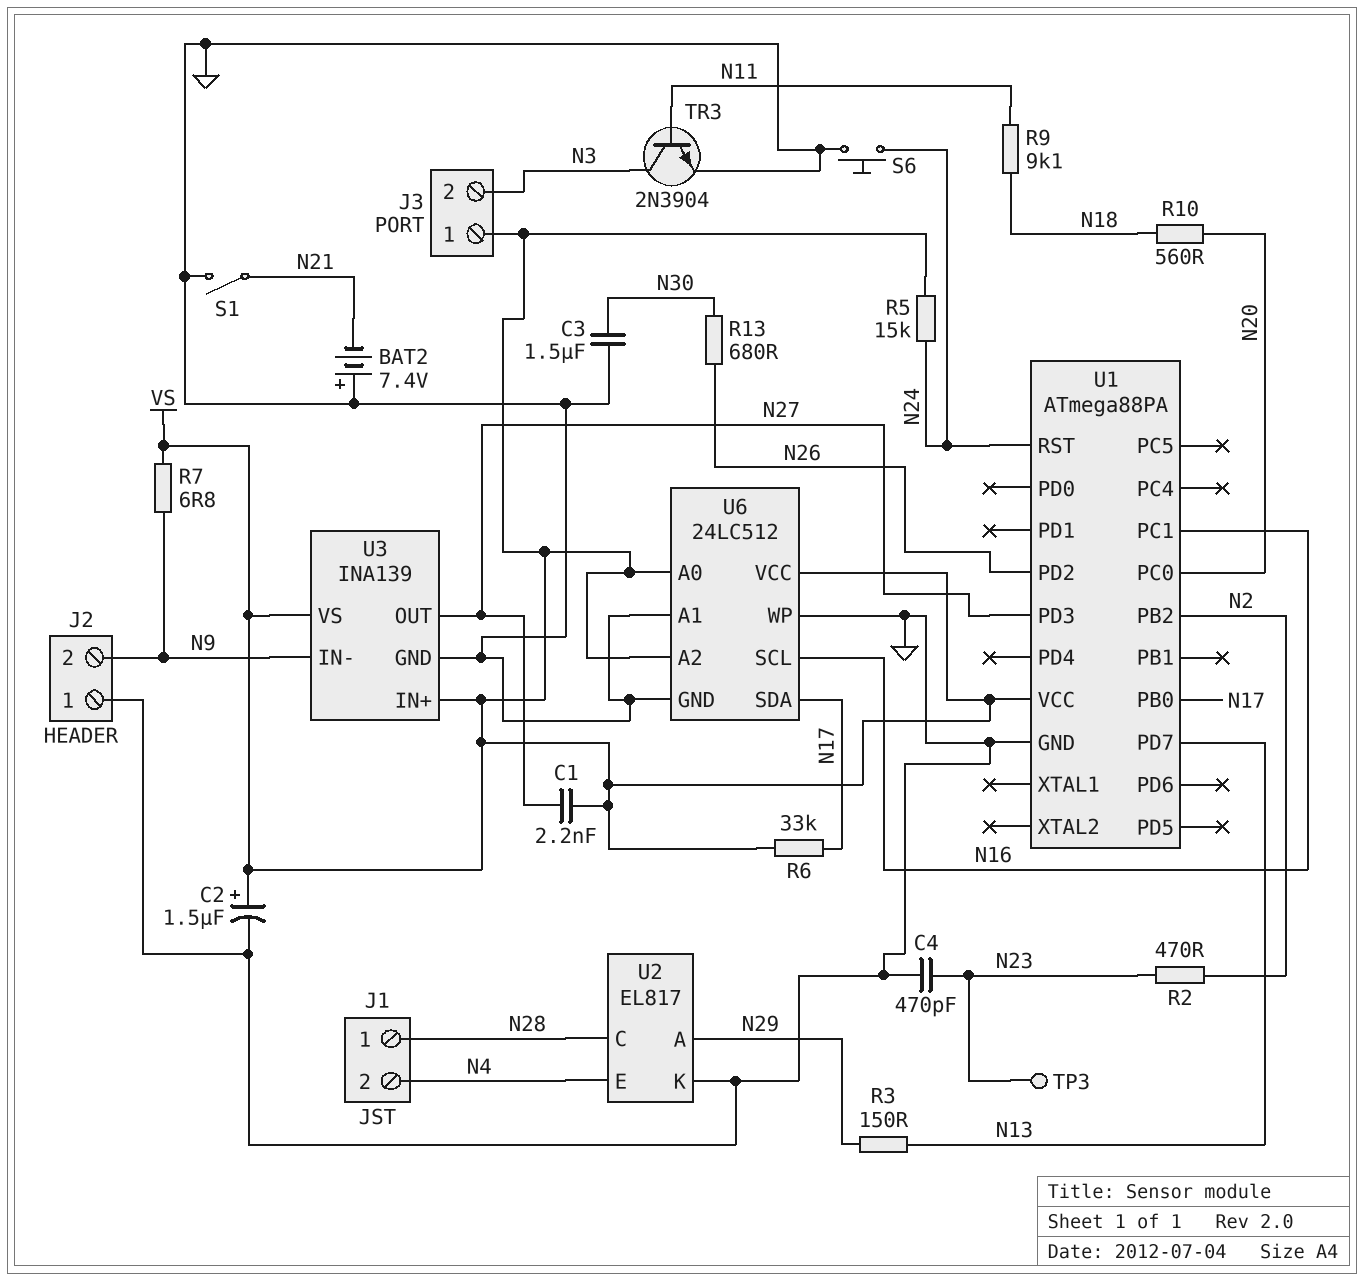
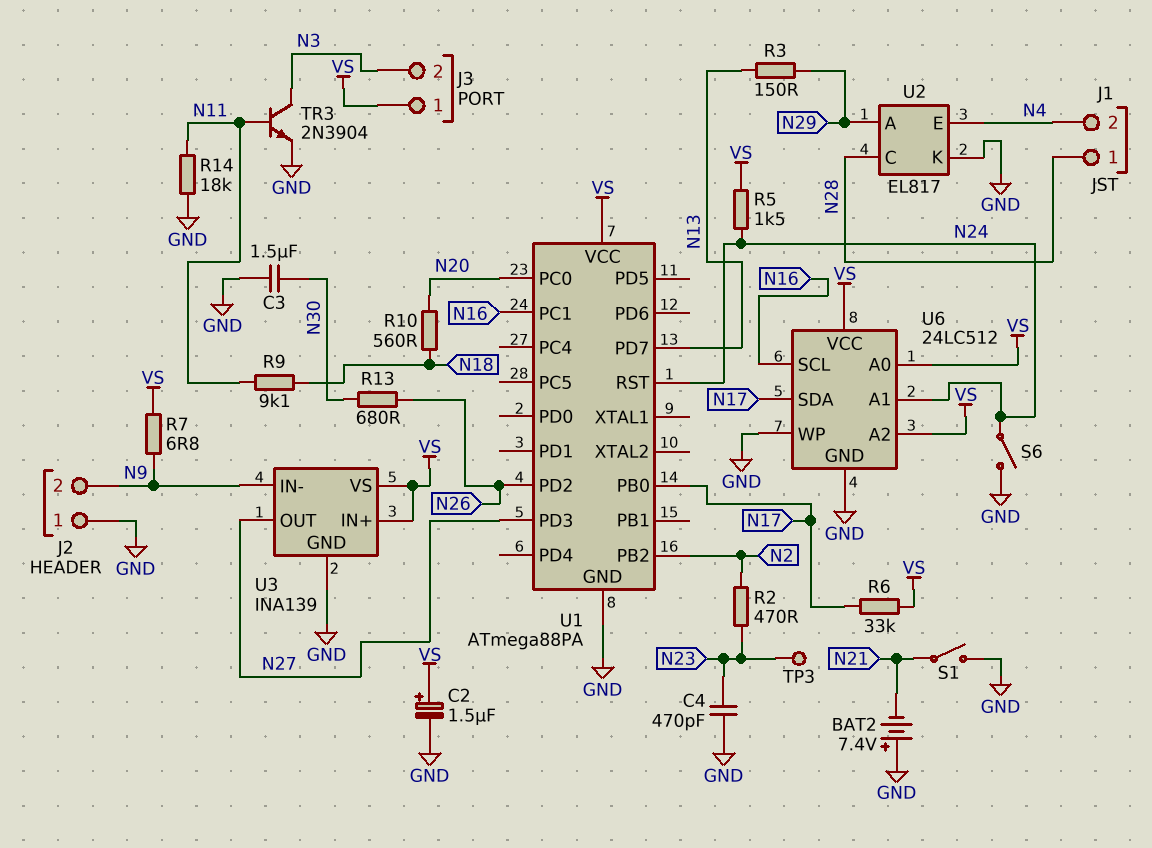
C1: 2.2nF (N27, VS) -> none
R5: 15k (N24, VS) -> 1.5k (N24, VS)
R14: none -> 18k (GND, N11)
S6: button (GND, N24) -> switch (GND, N24)
U6 pin A1: GND -> N24

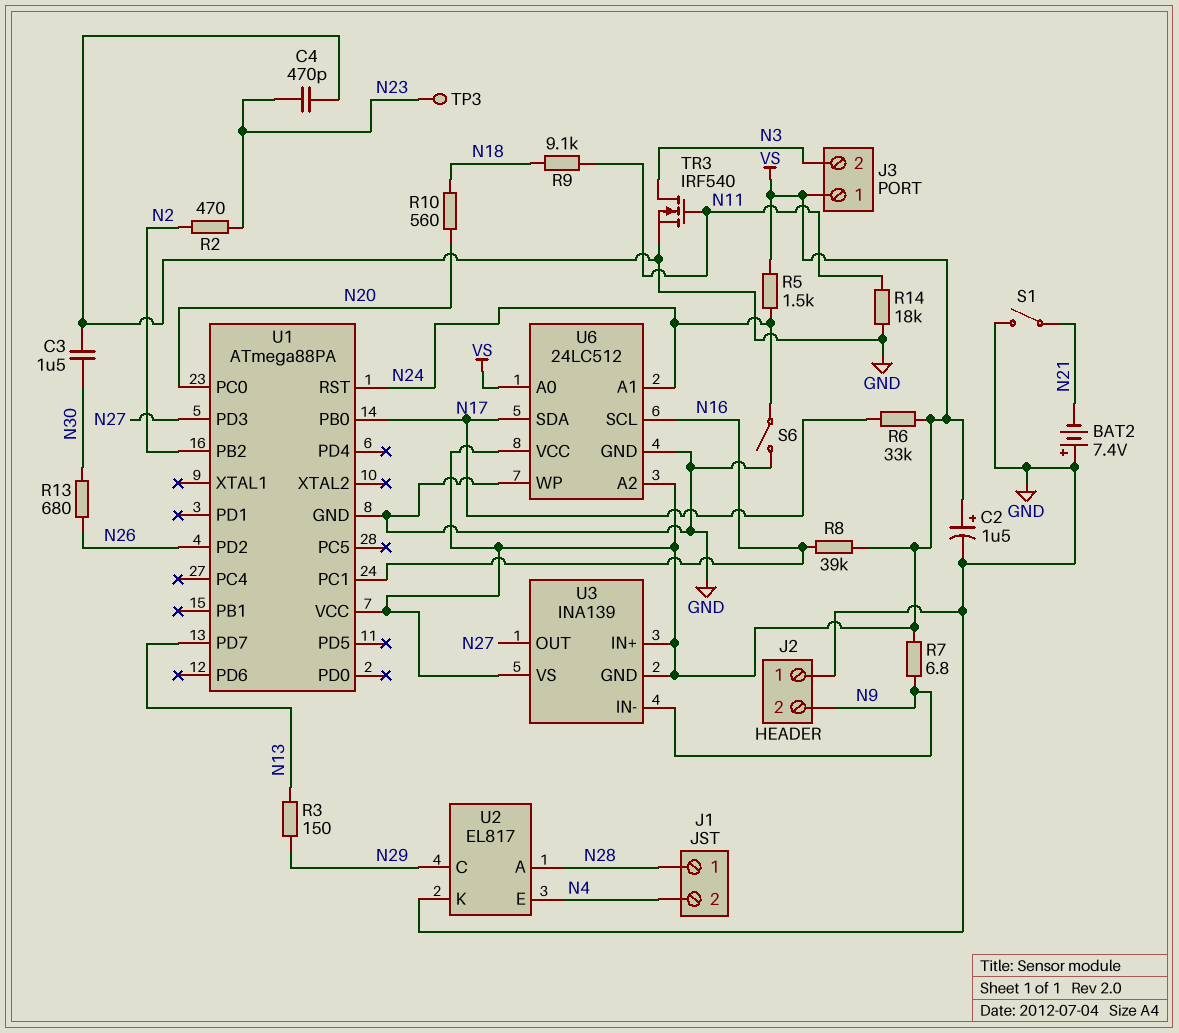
R8: none -> 39k (N16, VS)
TR3: NPN 2N3904 (B N11, C N3, E GND) -> NMOS IRF540 (G N11, D N3, S GND)
U2 pin A: N29 -> N28
U2 pin C: N28 -> N29
U3 pin GND: GND -> VS

